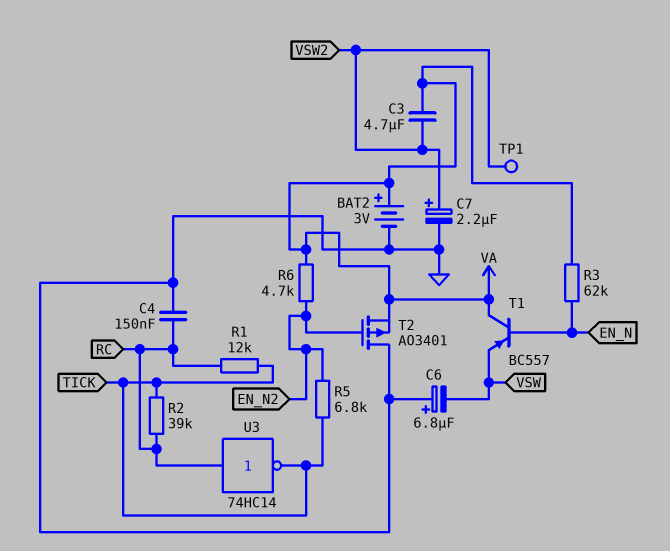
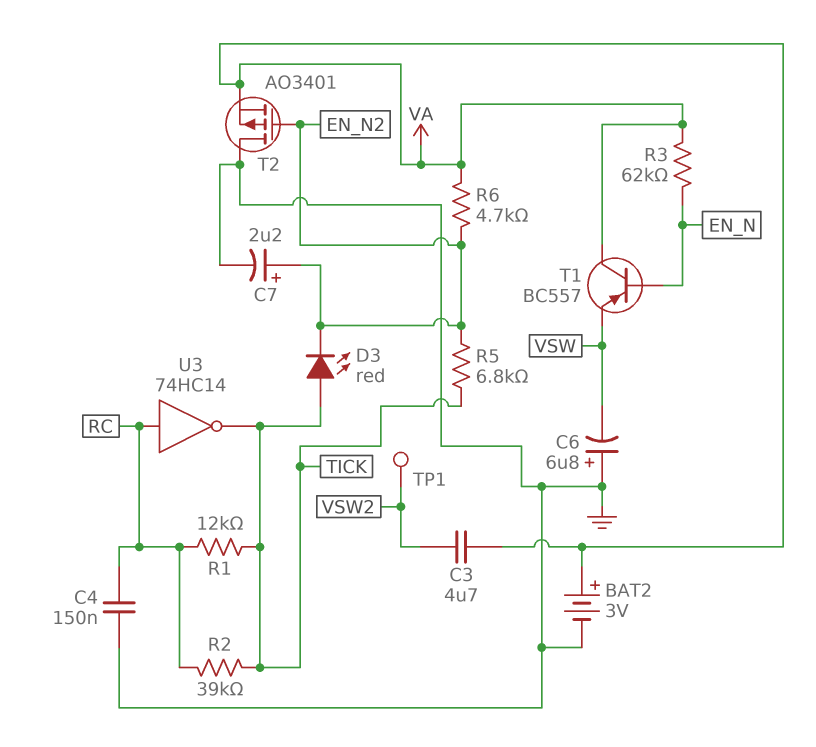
C7: 2.2uF (plus VSW2, minus GND) -> 2.2uF (plus EN_N2, minus GND)
D3: none -> LED red (A TICK, K EN_N2)

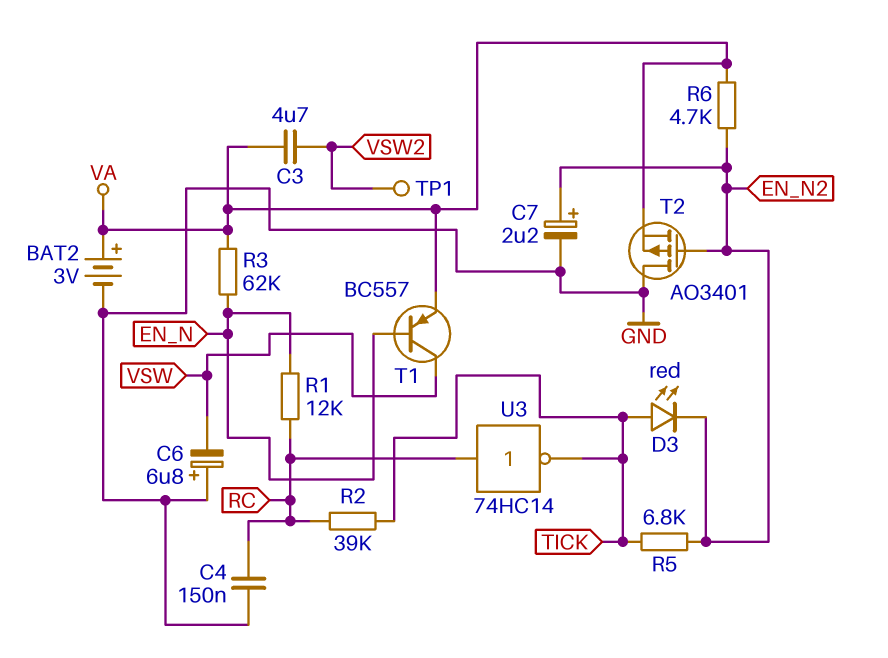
R1: 12k (RC, TICK) -> 12k (EN_N, RC)
T1: PNP BC557 (B EN_N, C VA, E VSW) -> PNP BC557 (B EN_N, C VSW, E VA)

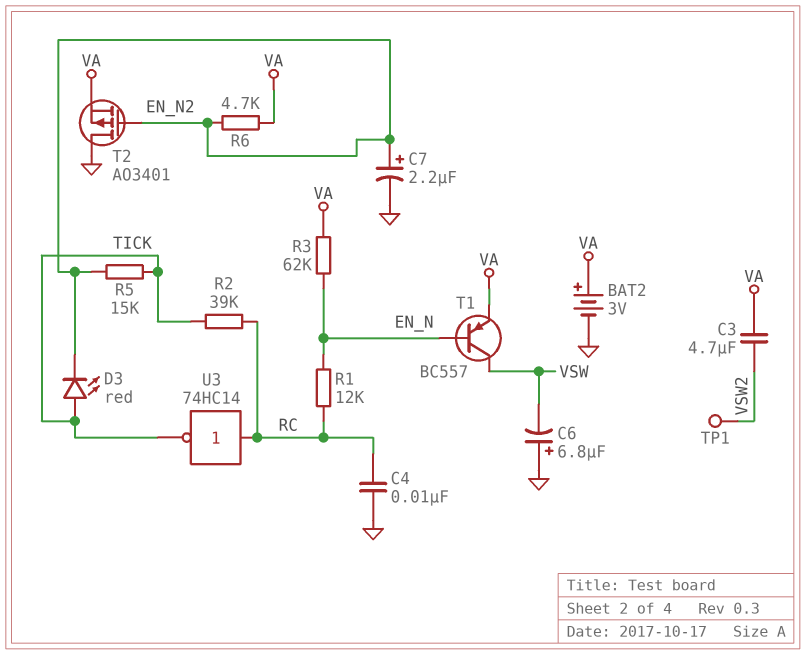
C4: 150nF (GND, RC) -> 10nF (GND, RC)
R5: 6.8k (EN_N2, TICK) -> 15k (EN_N2, TICK)

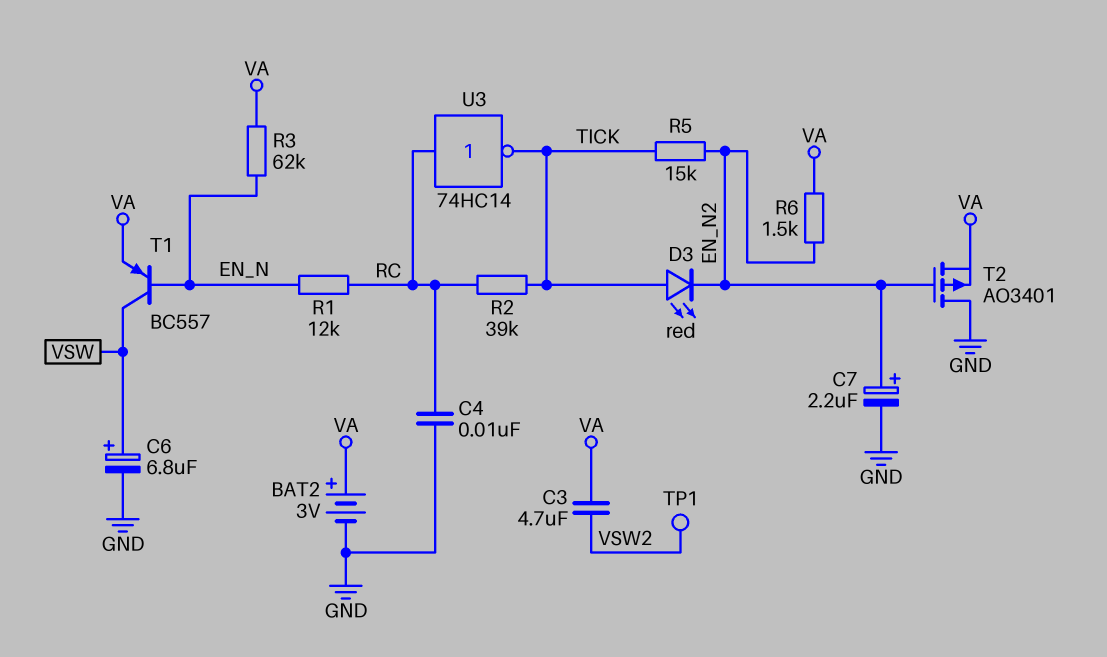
C6: 6.8uF (plus GND, minus VSW) -> 6.8uF (plus VSW, minus GND)
R6: 4.7k (EN_N2, VA) -> 1.5k (EN_N2, VA)

